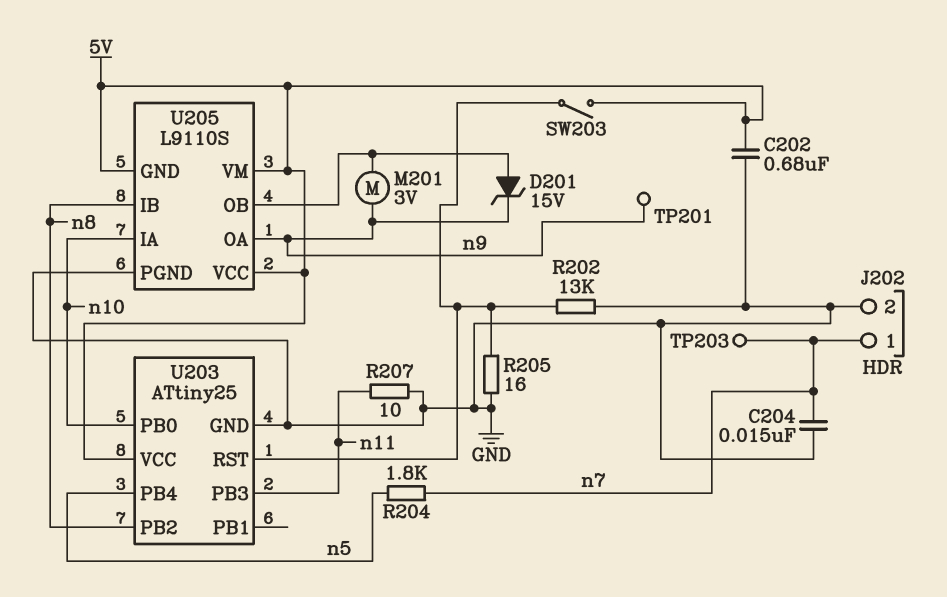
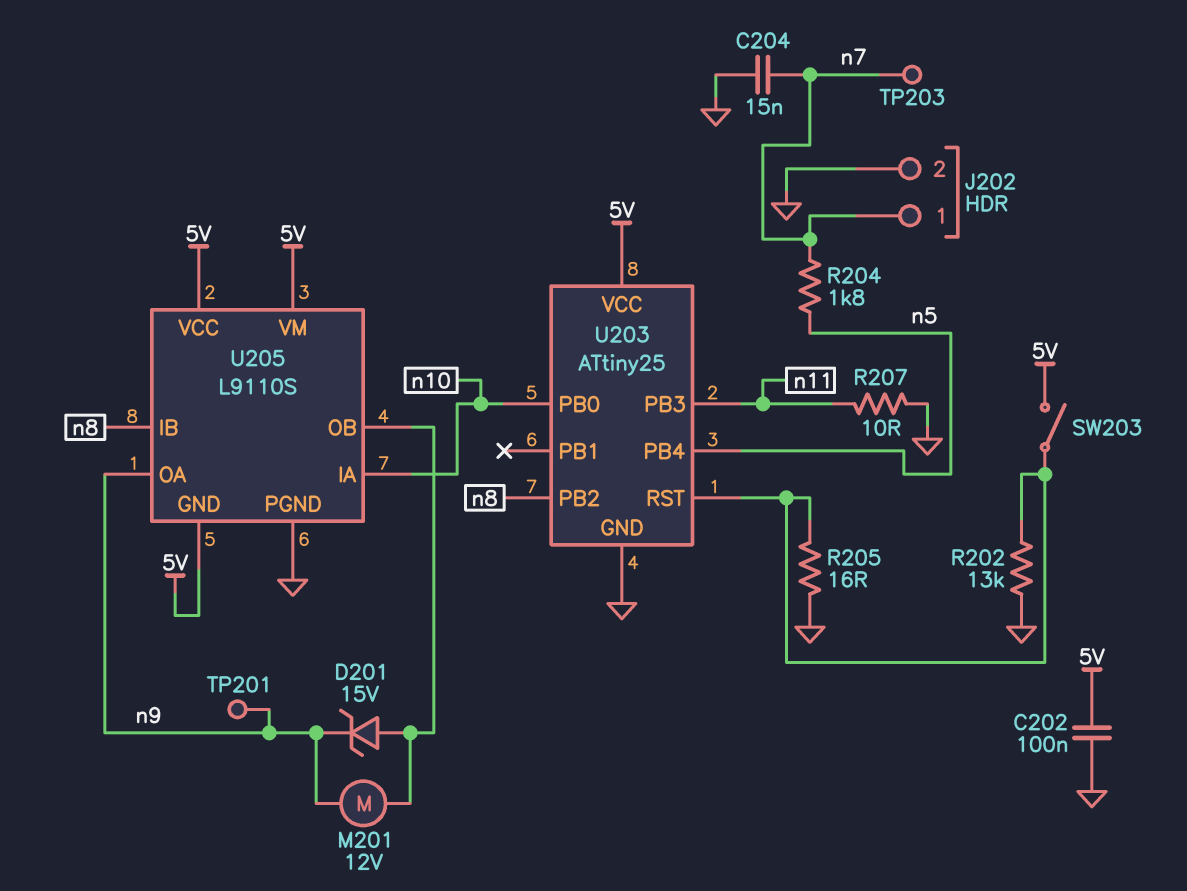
C202: 680nF (5V, GND) -> 100nF (5V, GND)
M201: motor 3V (U205/OB, n9) -> motor 12V (U205/OB, n9)

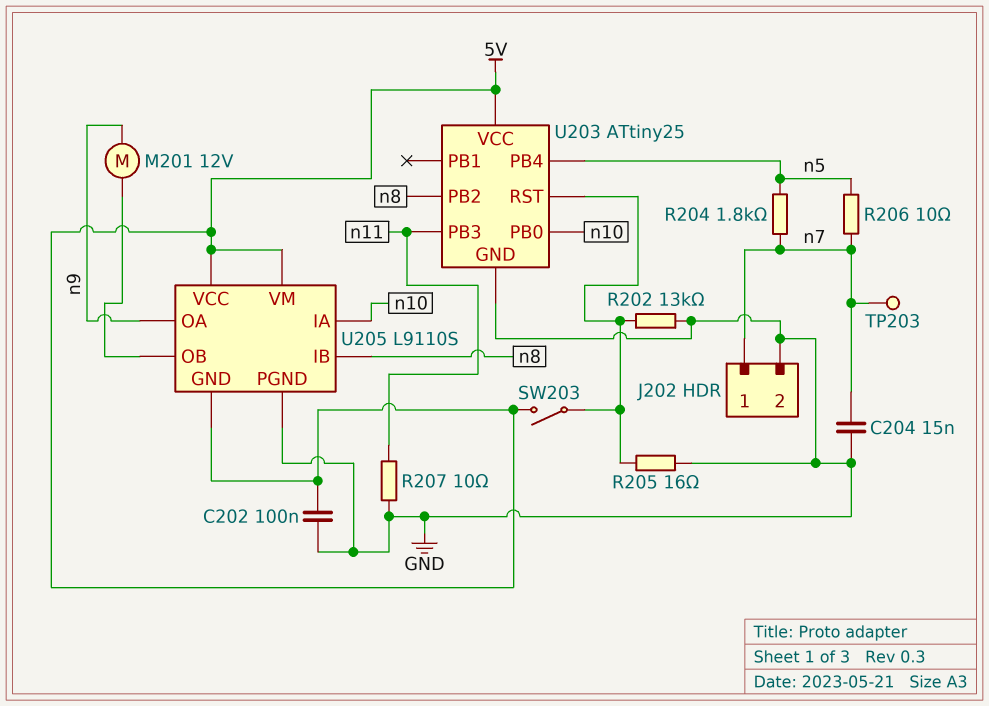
D201: zener 15V (A U205/OB, K n9) -> none
R206: none -> 10 (n5, n7)
TP201: test point (n9) -> none

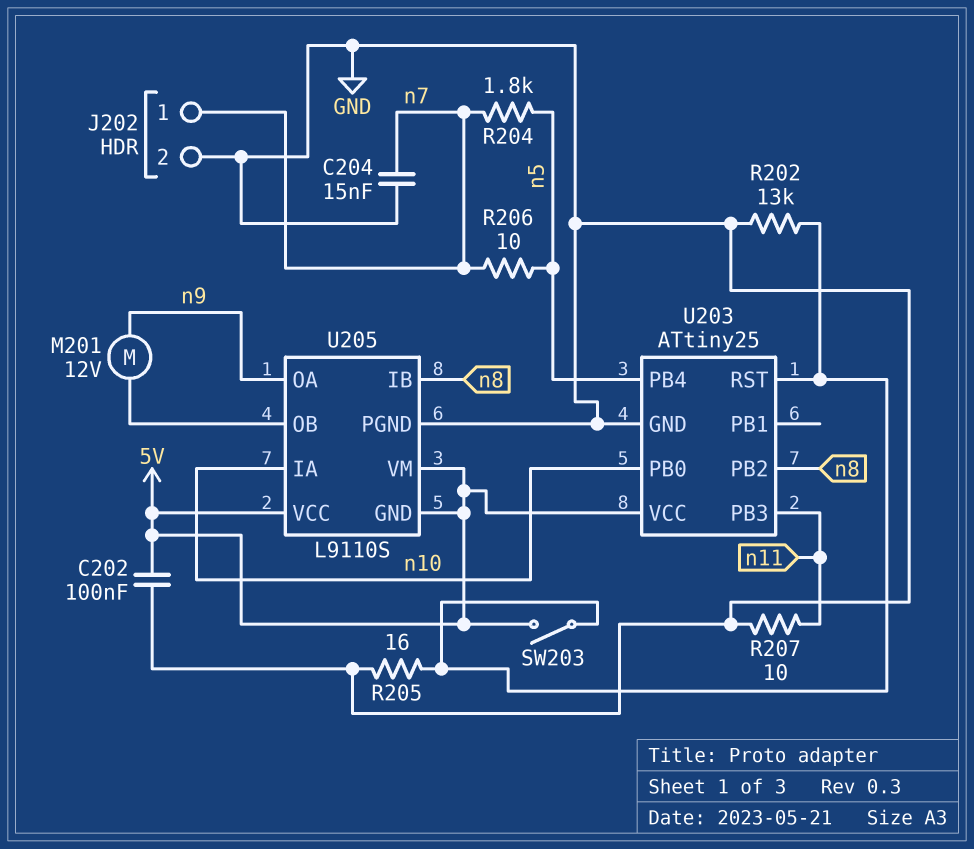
TP203: test point (n7) -> none

